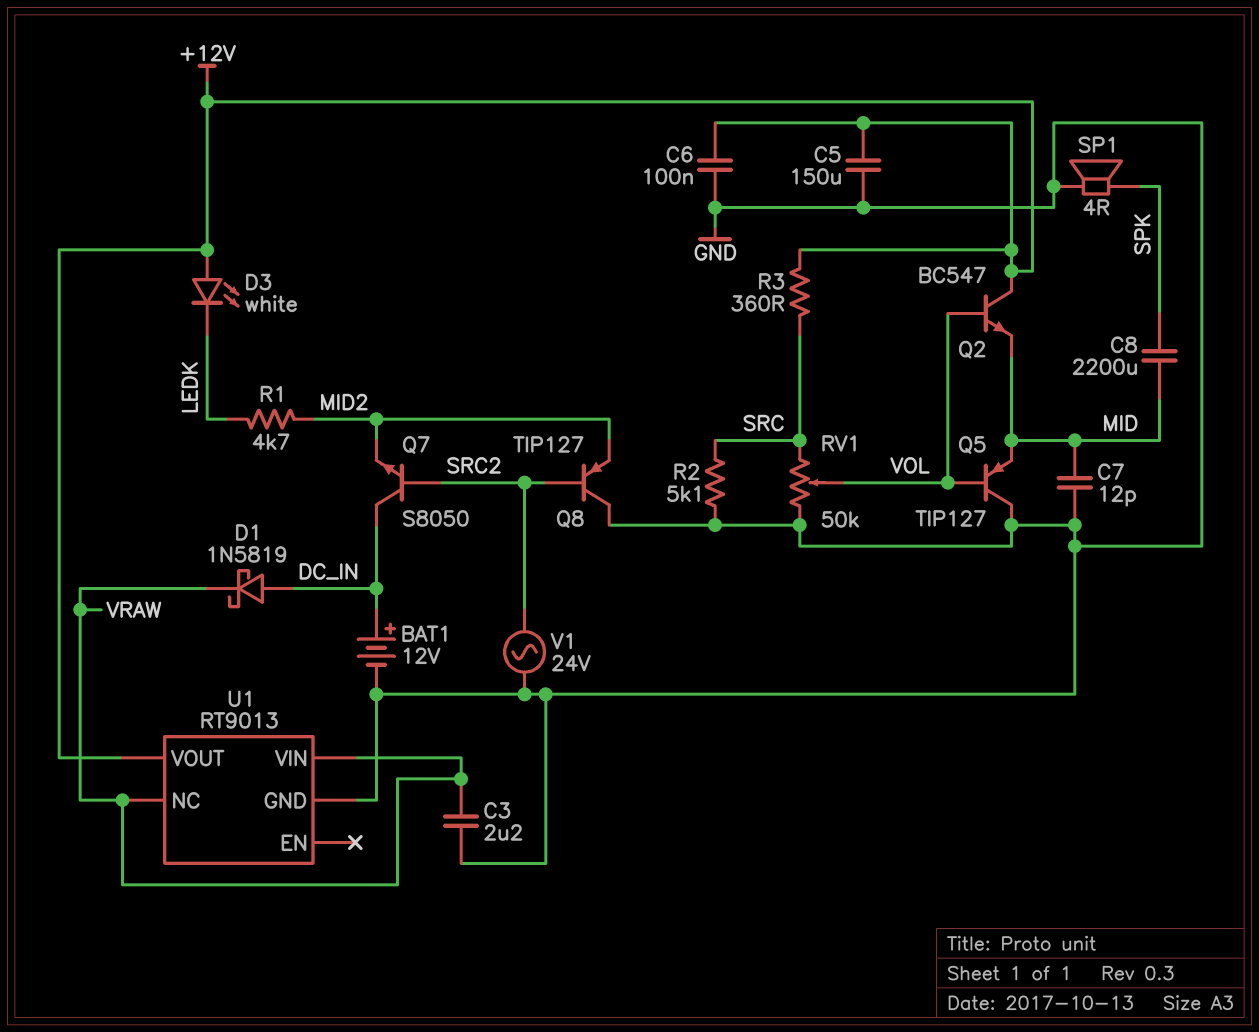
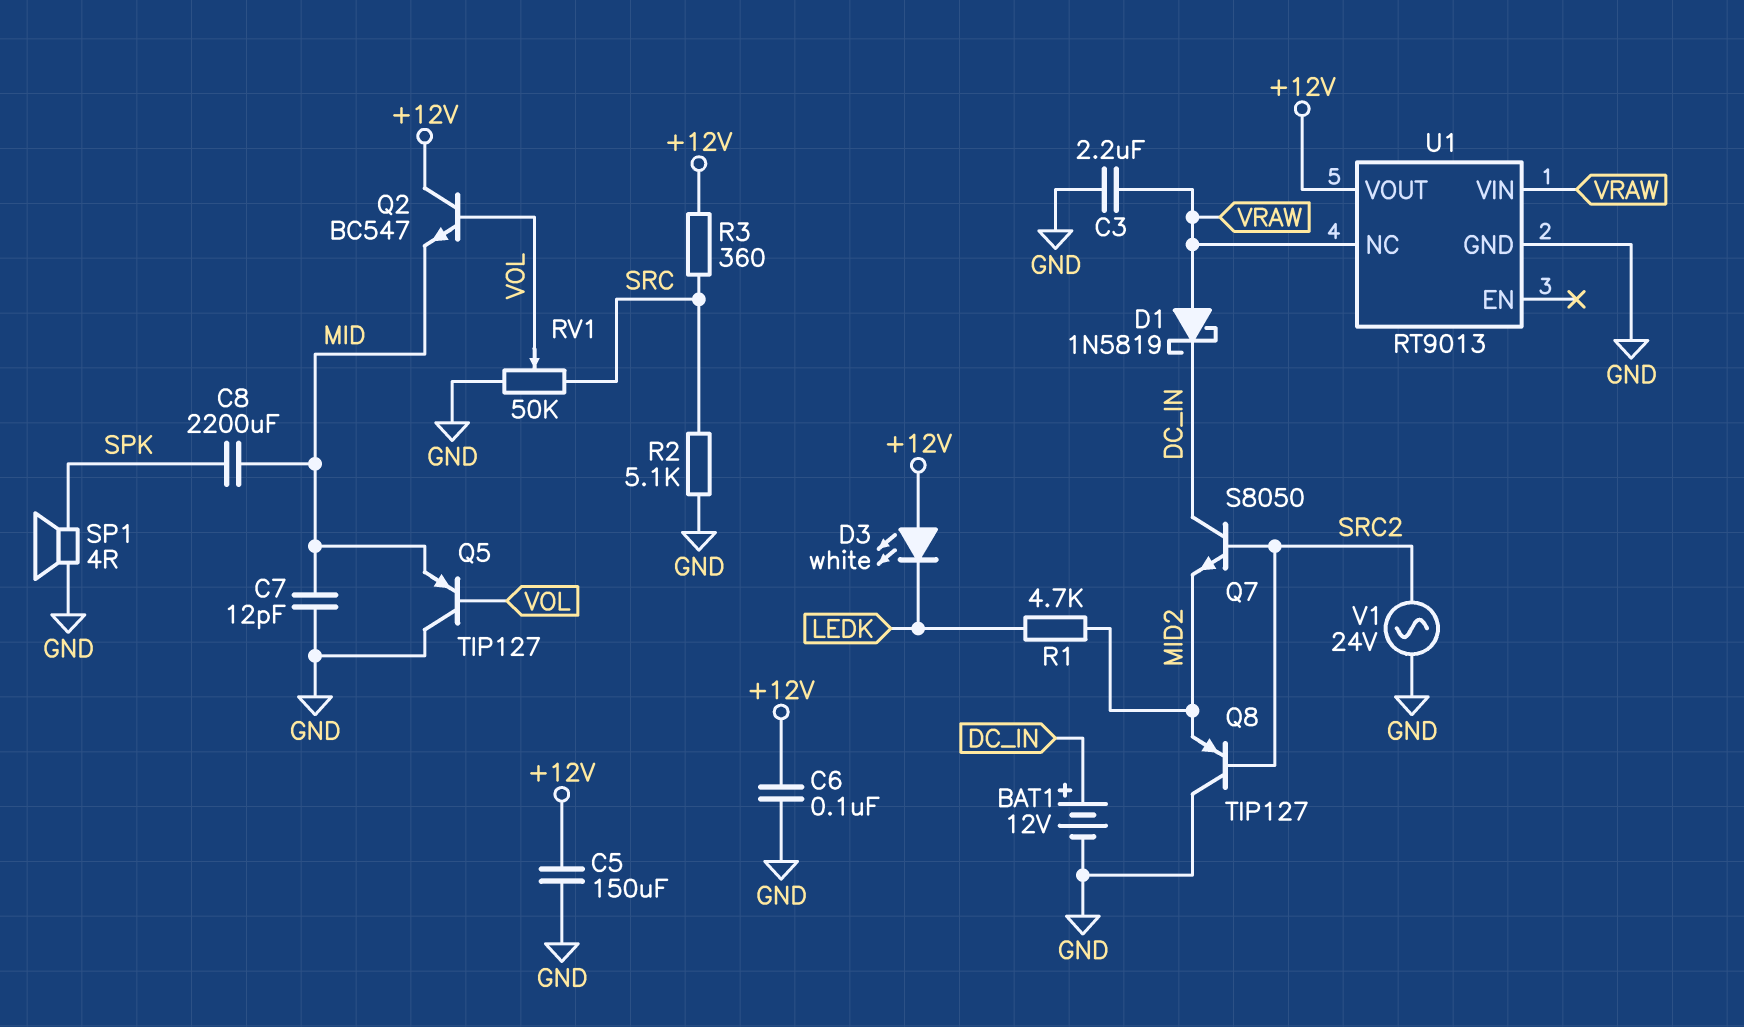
D1: schottky 1N5819 (A DC_IN, K VRAW) -> schottky 1N5819 (A VRAW, K DC_IN)

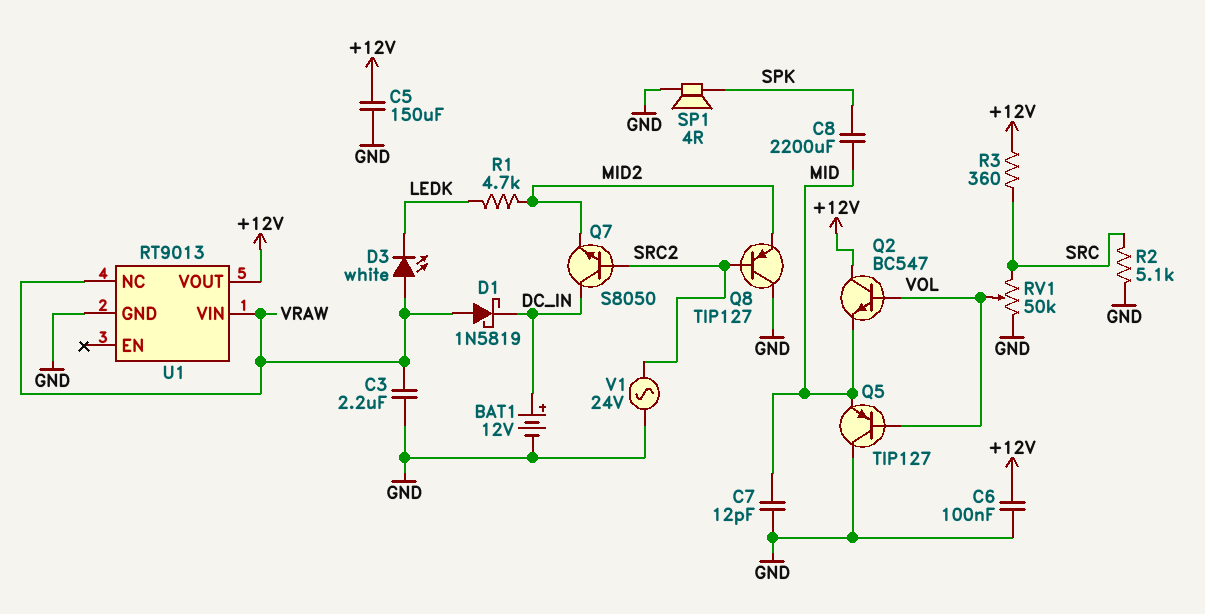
D3: LED white (A +12V, K LEDK) -> LED white (A VRAW, K LEDK)

